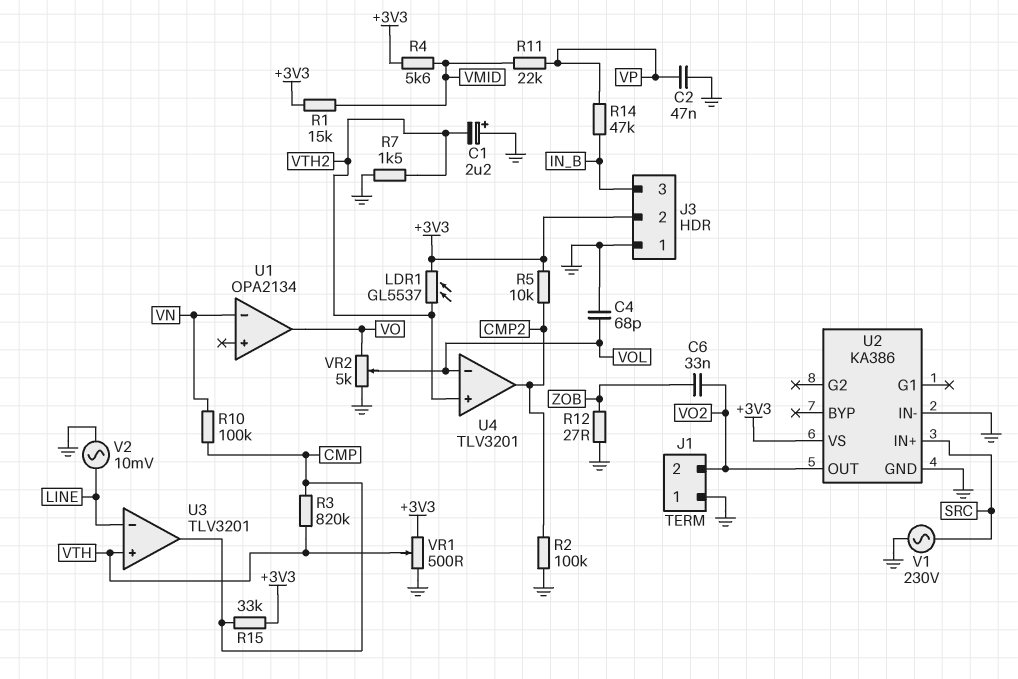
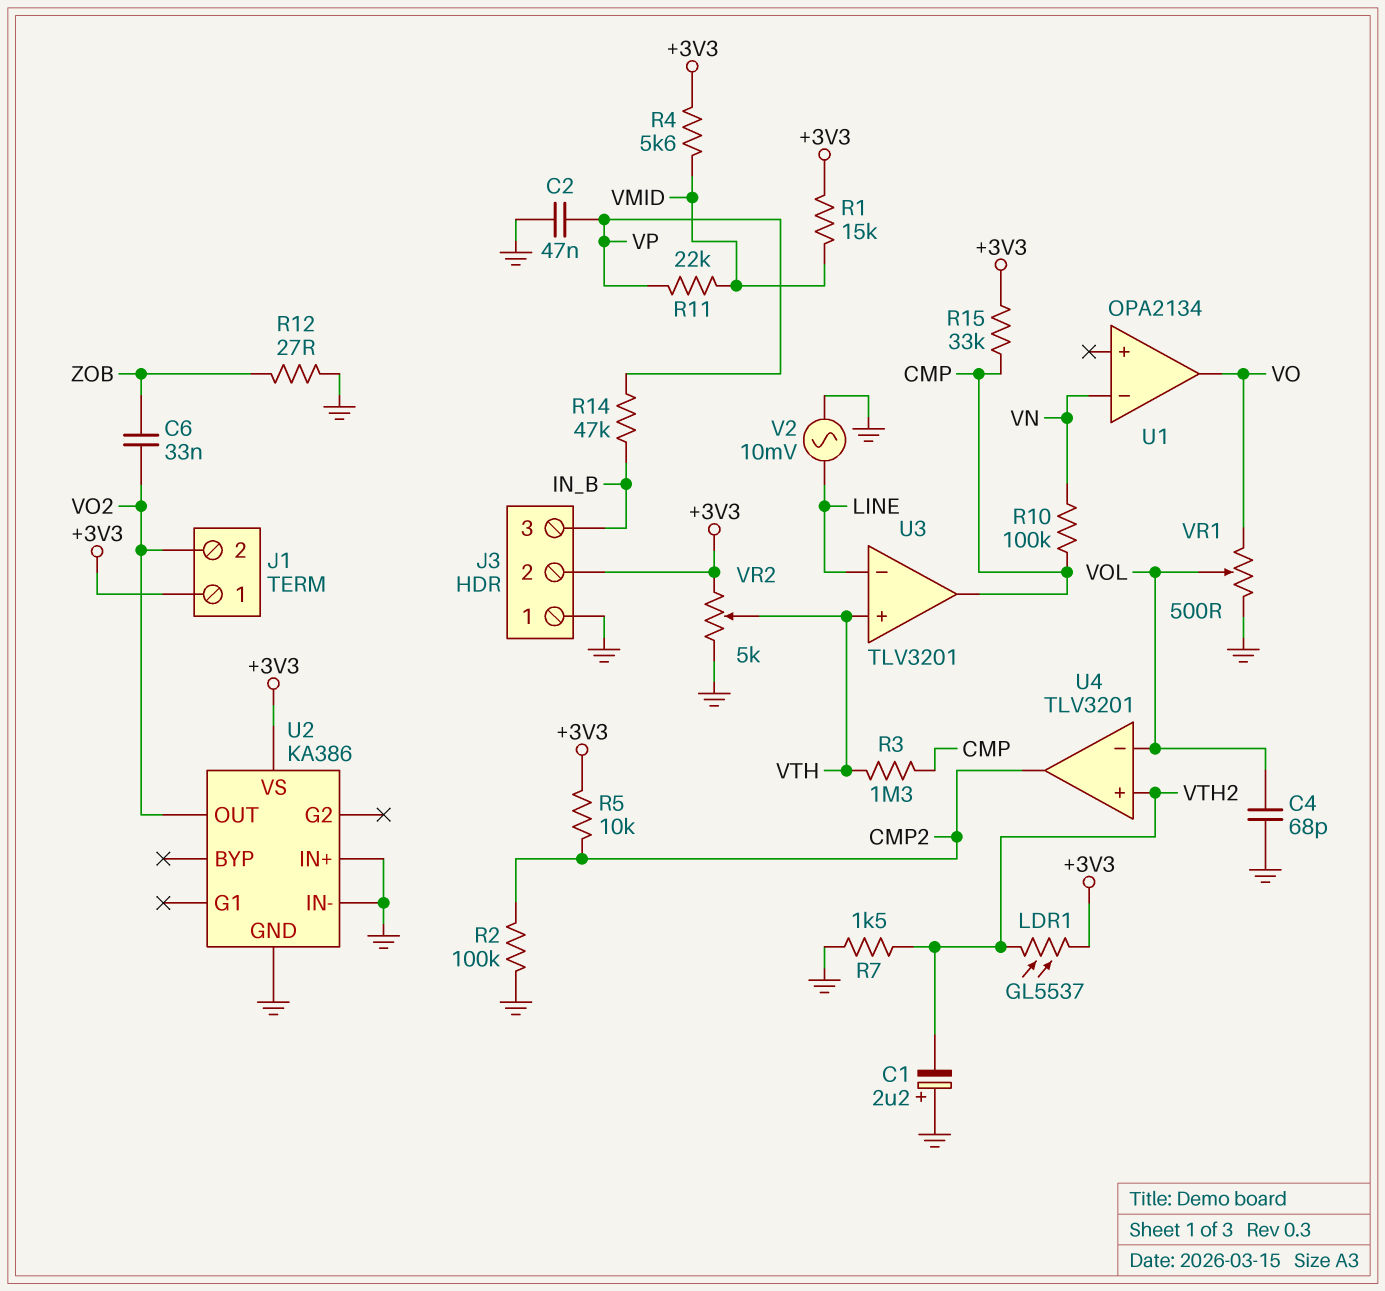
J1 pin 1: GND -> +3V3
R3: 820k (CMP, VTH) -> 1.3M (CMP, VTH)
U2 pin IN+: SRC -> GND
V1: AC 230V (GND, SRC) -> none
VR1: 500 (+3V3, GND, wiper VTH) -> 500 (GND, VO, wiper VOL)
VR2: 5k (GND, VO, wiper VOL) -> 5k (+3V3, GND, wiper VTH)

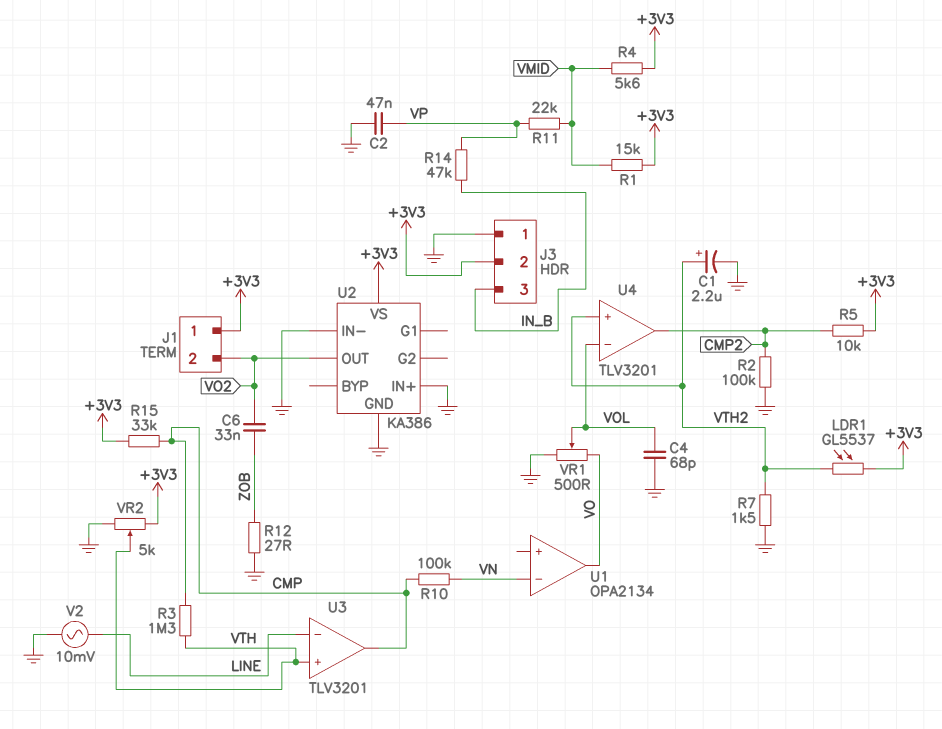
C1: 2.2uF (plus GND, minus VTH2) -> 2.2uF (plus VTH2, minus GND)

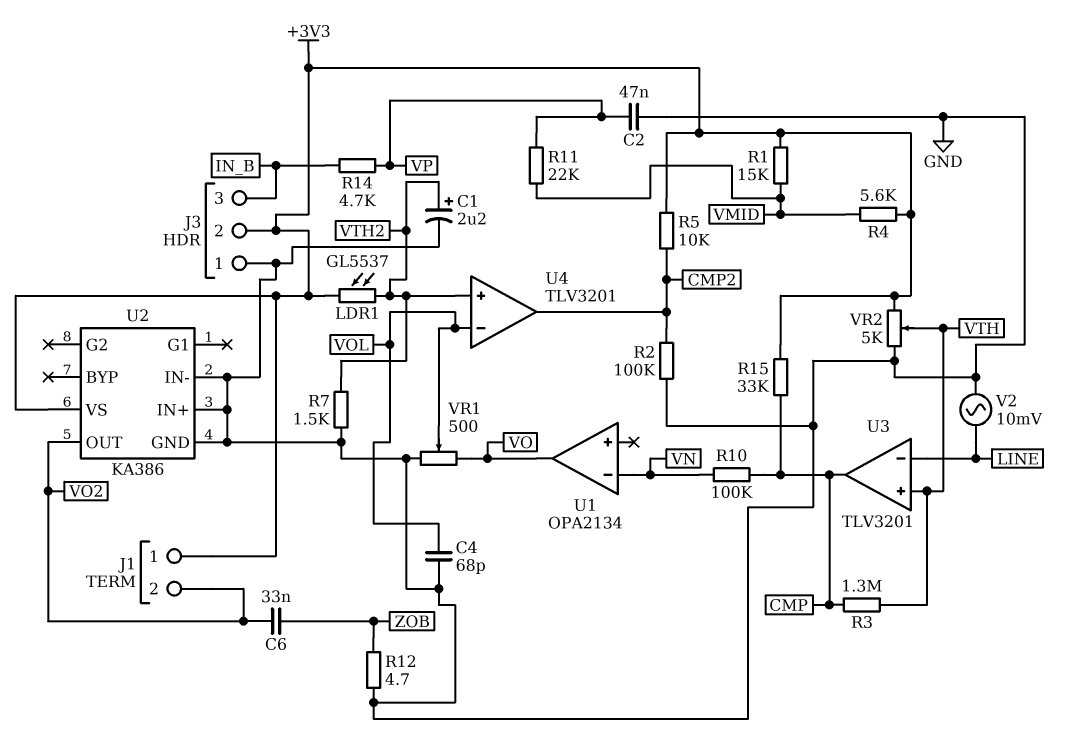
R12: 27 (GND, ZOB) -> 4.7 (GND, ZOB)
R14: 47k (IN_B, VP) -> 4.7k (IN_B, VP)

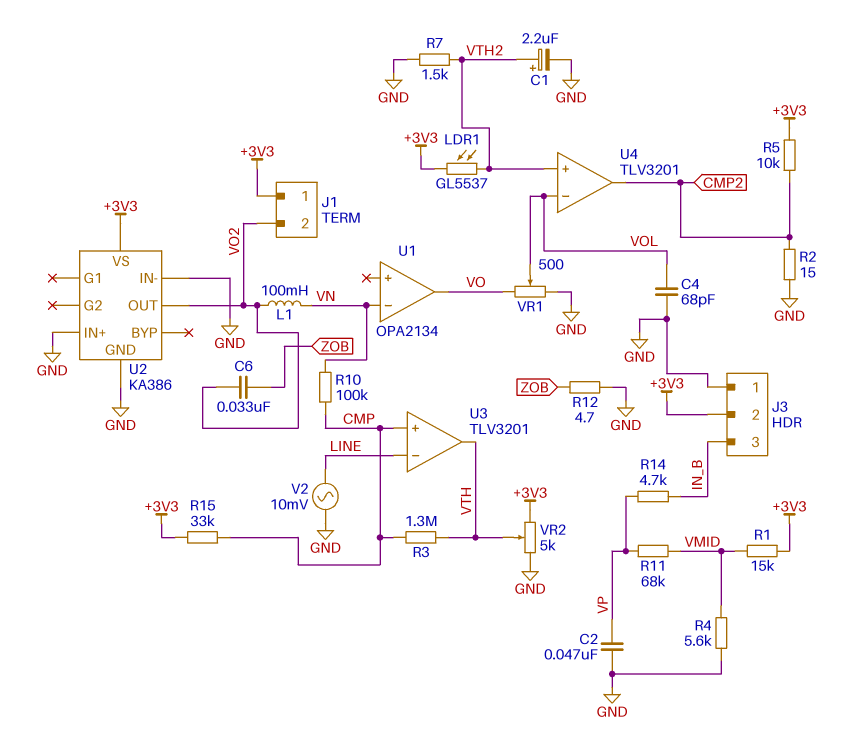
L1: none -> 100mH (VN, VO2)
R2: 100k (CMP2, GND) -> 15 (CMP2, GND)
R4: 5.6k (+3V3, VMID) -> 5.6k (GND, VMID)
R11: 22k (VMID, VP) -> 68k (VMID, VP)
U3 pin in+: VTH -> CMP
U3 pin out: CMP -> VTH

